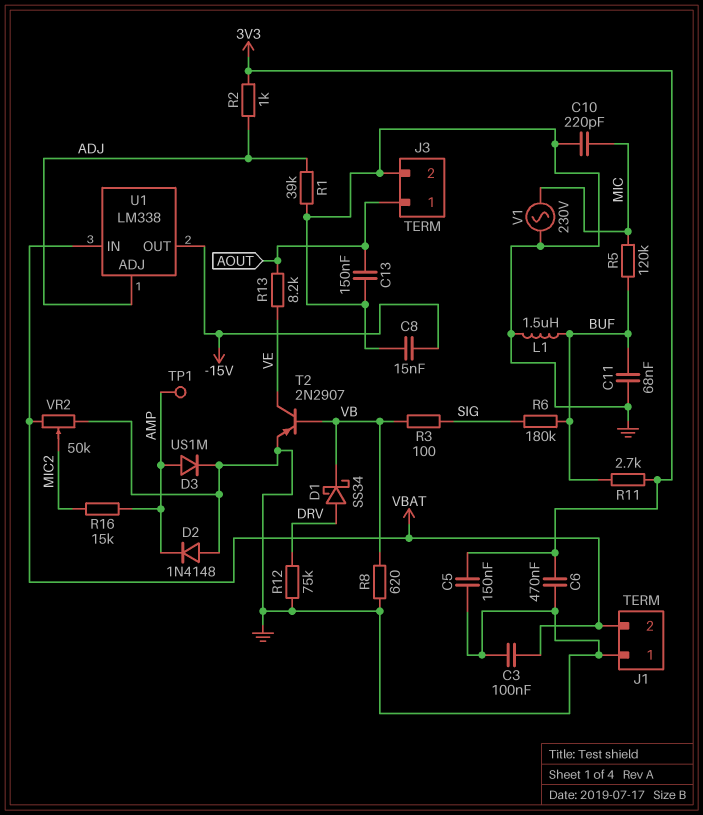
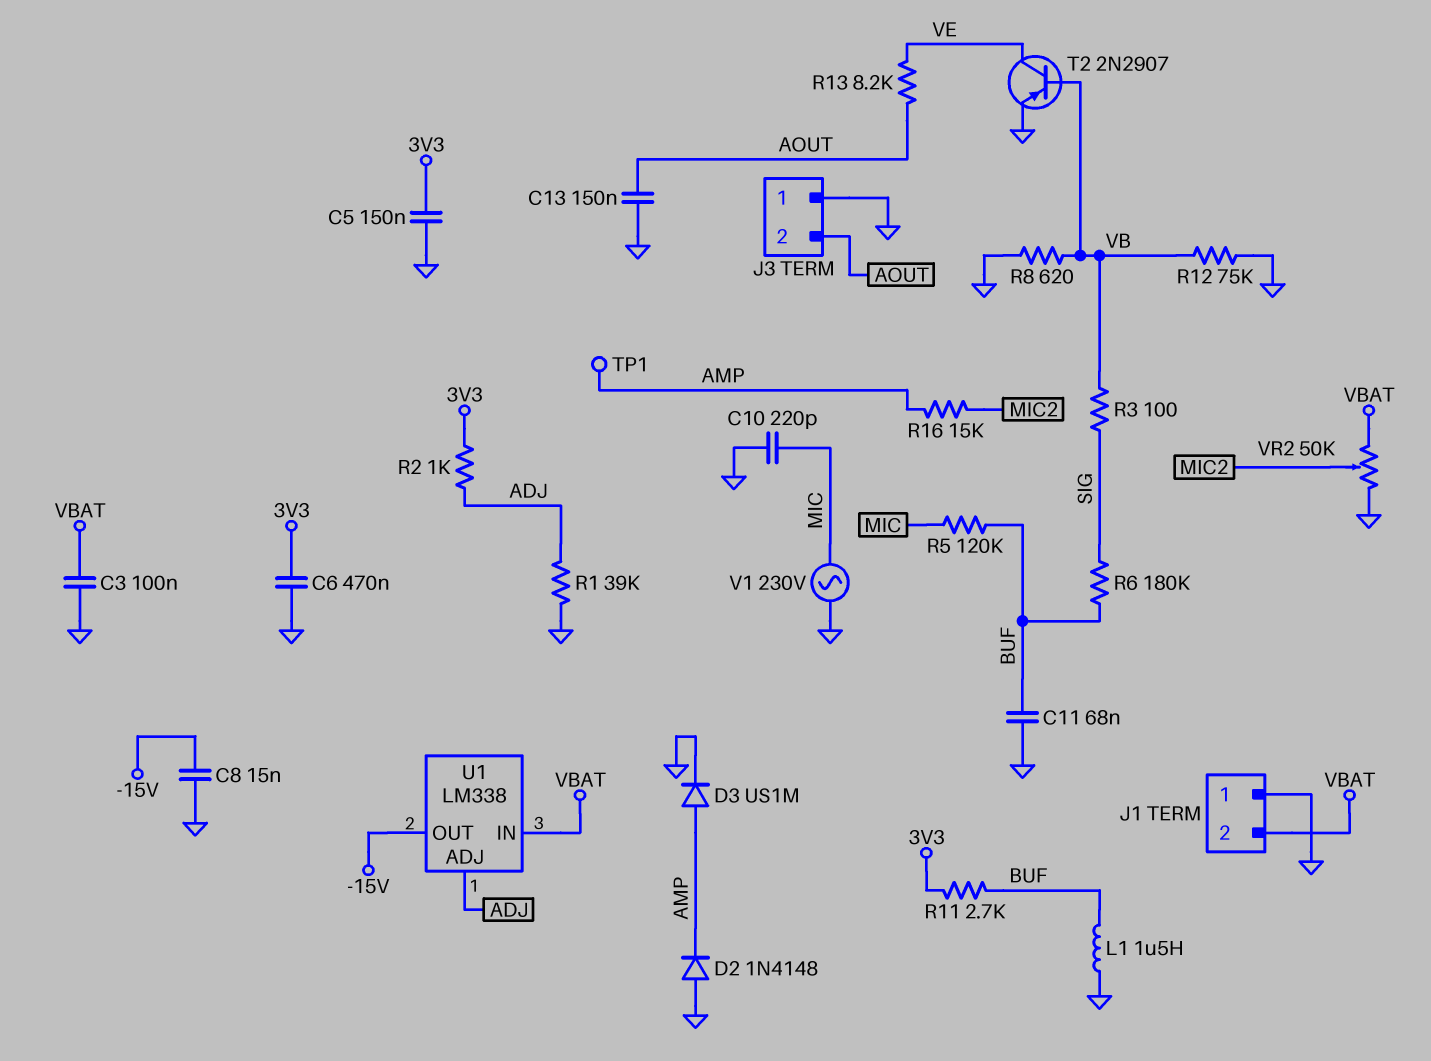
D1: schottky SS34 (A DRV, K VB) -> none
J3 pin 1: AOUT -> GND
J3 pin 2: GND -> AOUT
R12: 75k (DRV, GND) -> 75k (GND, VB)

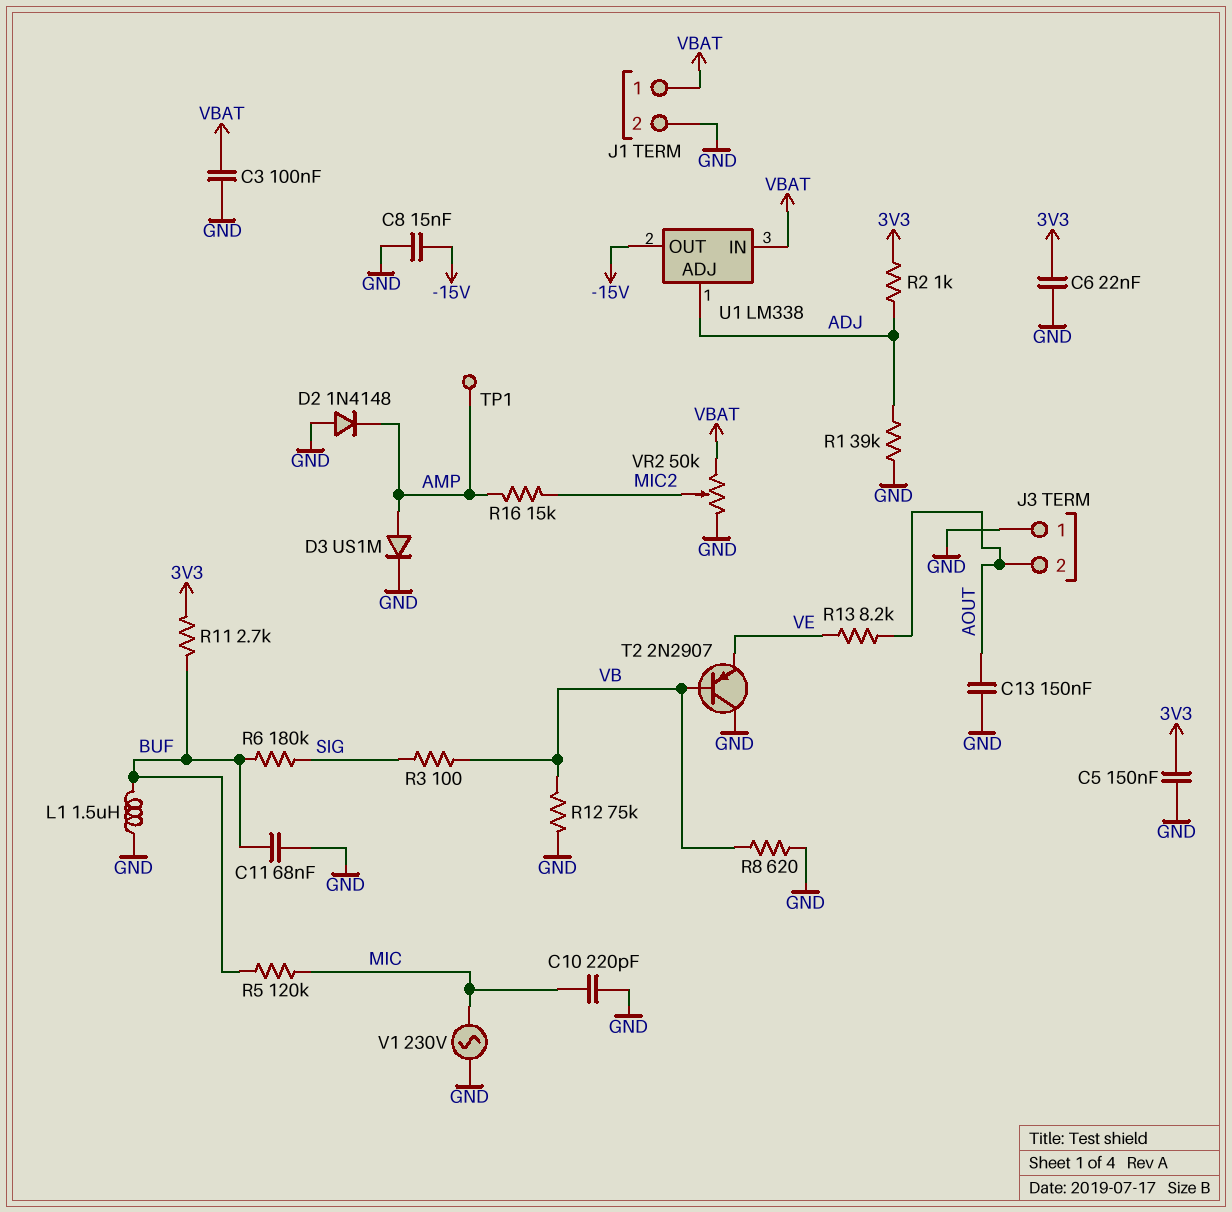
C6: 470nF (3V3, GND) -> 22nF (3V3, GND)
J1 pin 1: GND -> VBAT
J1 pin 2: VBAT -> GND
T2: PNP 2N2907 (B VB, C VE, E GND) -> PNP 2N2907 (B VB, C GND, E VE)

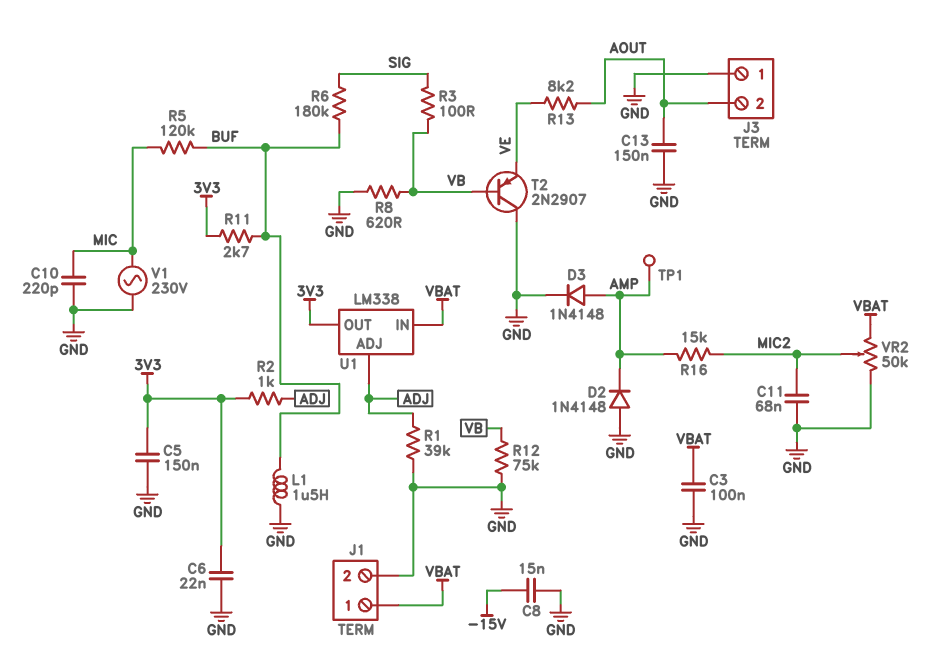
C11: 68nF (BUF, GND) -> 68nF (GND, MIC2)
D3: diode US1M (A AMP, K GND) -> diode 1N4148 (A AMP, K GND)
U1 pin OUT: -15V -> 3V3

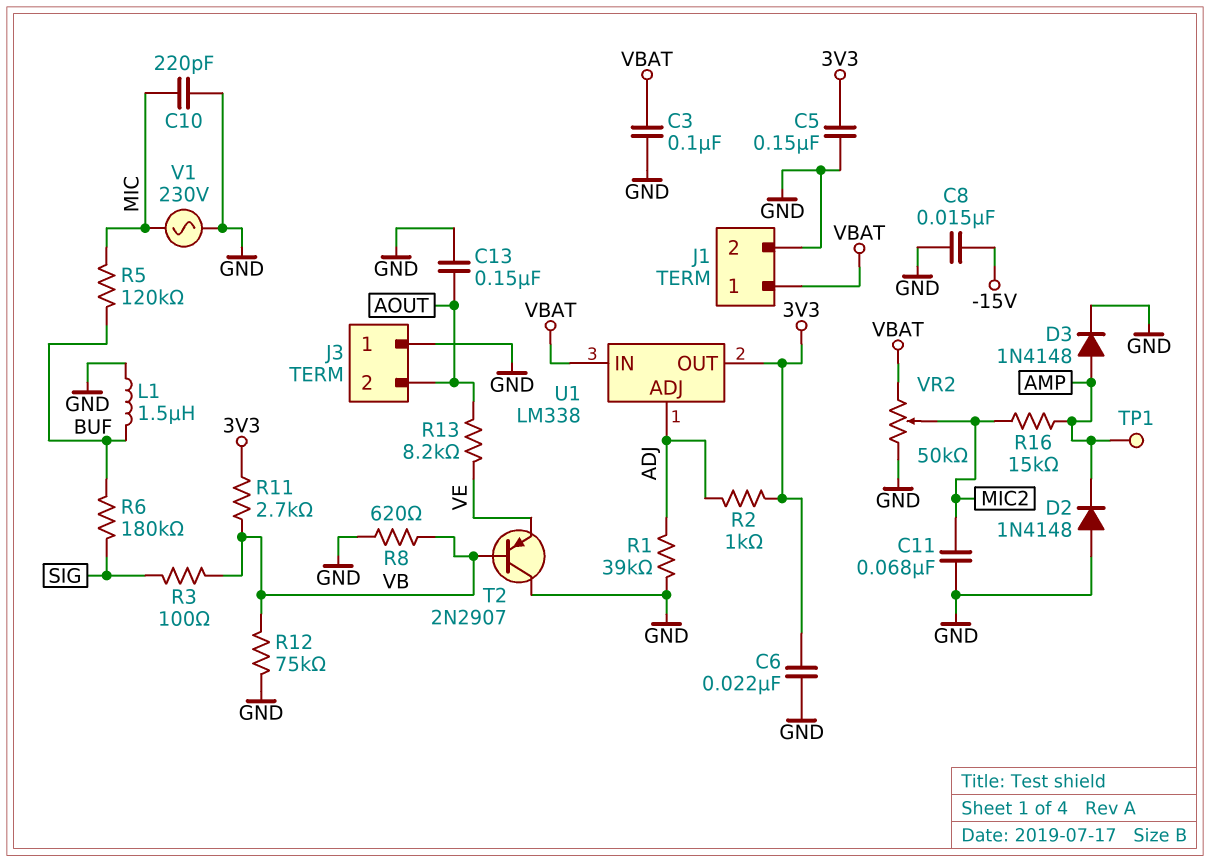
R11: 2.7k (3V3, BUF) -> 2.7k (3V3, VB)

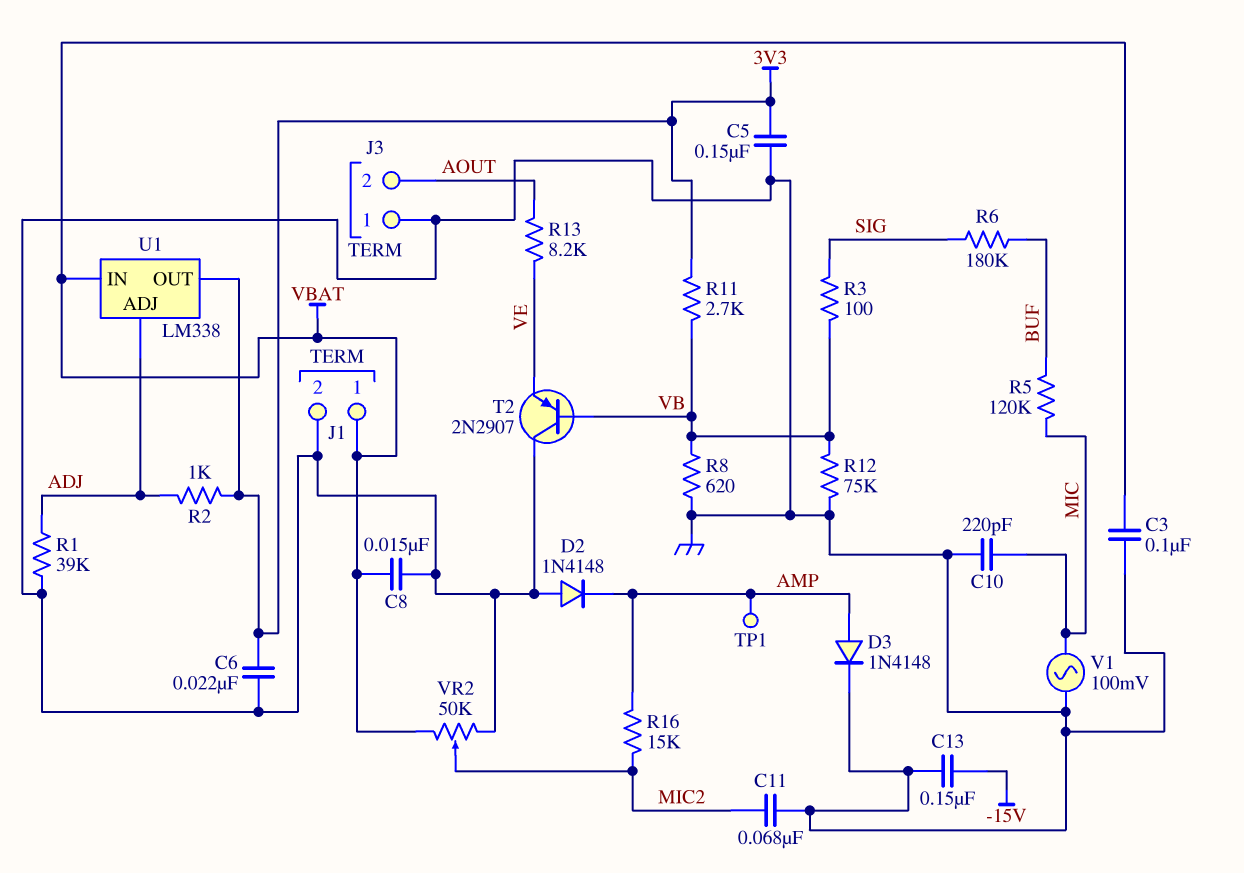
C8: 15nF (-15V, GND) -> 15nF (GND, VBAT)
C13: 150nF (AOUT, GND) -> 150nF (-15V, GND)
L1: 1.5uH (BUF, GND) -> none
V1: AC 230V (GND, MIC) -> AC 100mV (GND, MIC)

